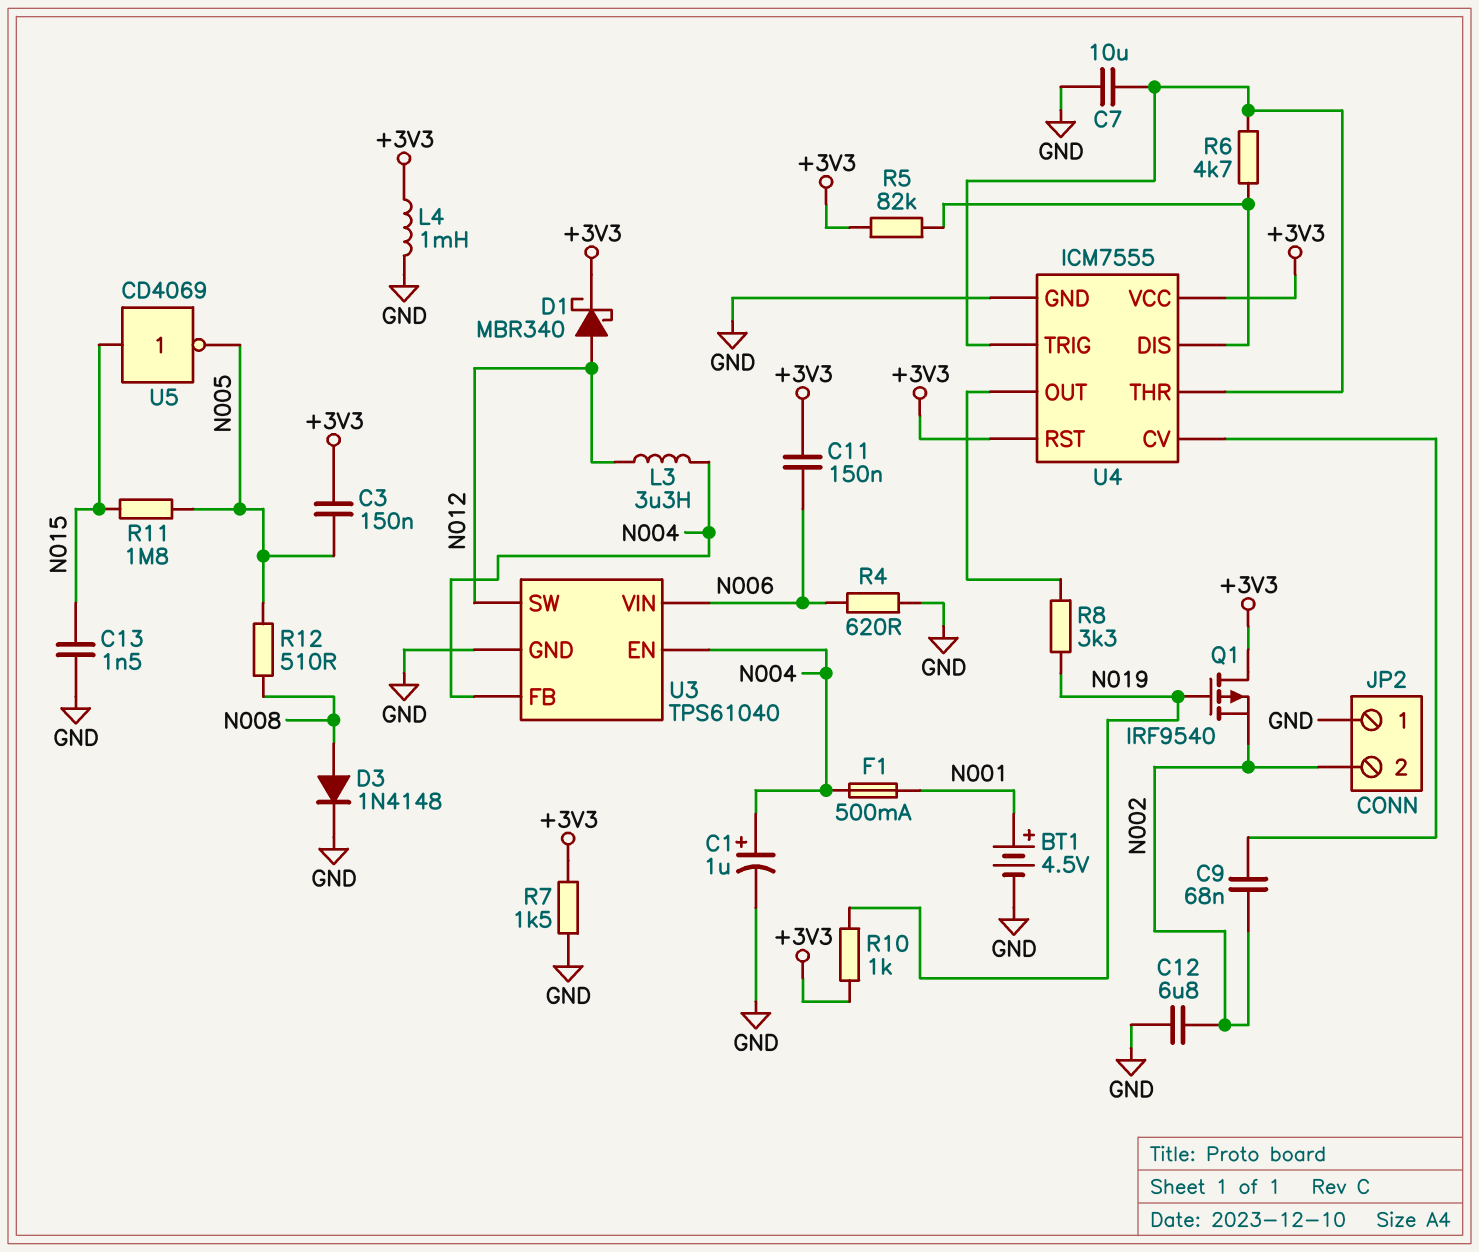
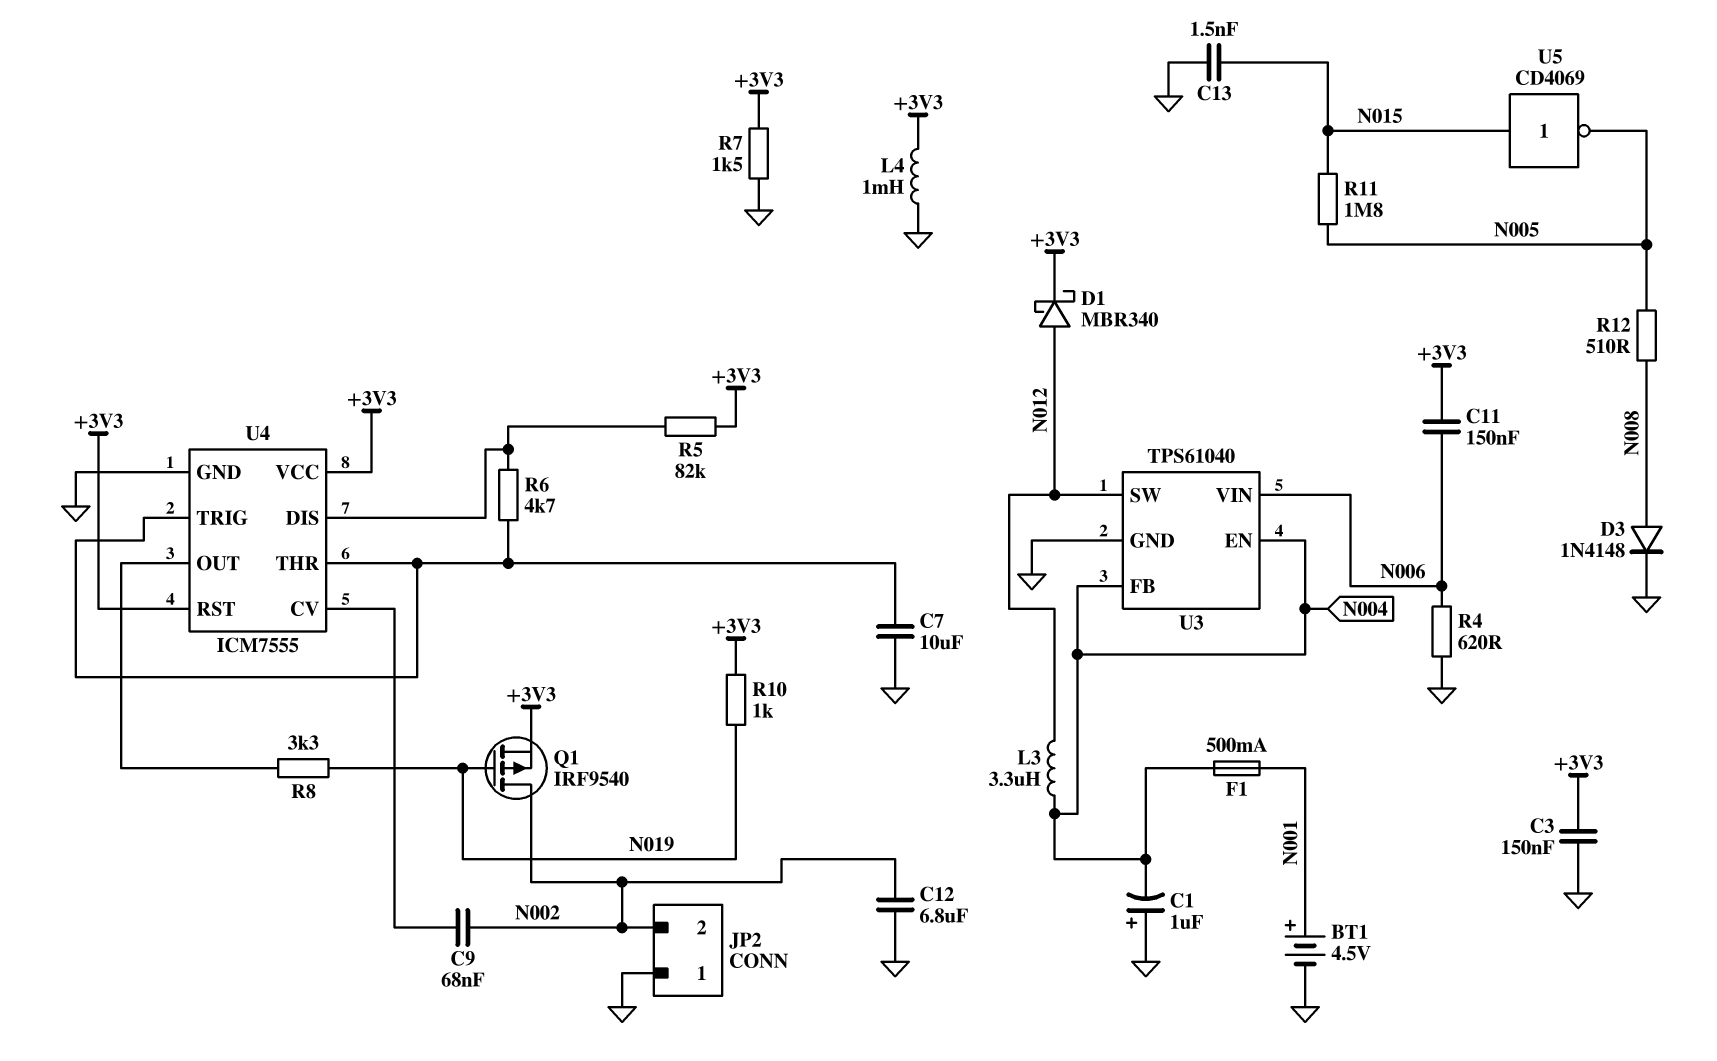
C1: 1uF (plus N004, minus GND) -> 1uF (plus GND, minus N004)
C3: 150nF (+3V3, N005) -> 150nF (+3V3, GND)
Q1: PMOS IRF9540 (G N019, D +3V3, S N002) -> PMOS IRF9540 (G N019, D N002, S +3V3)

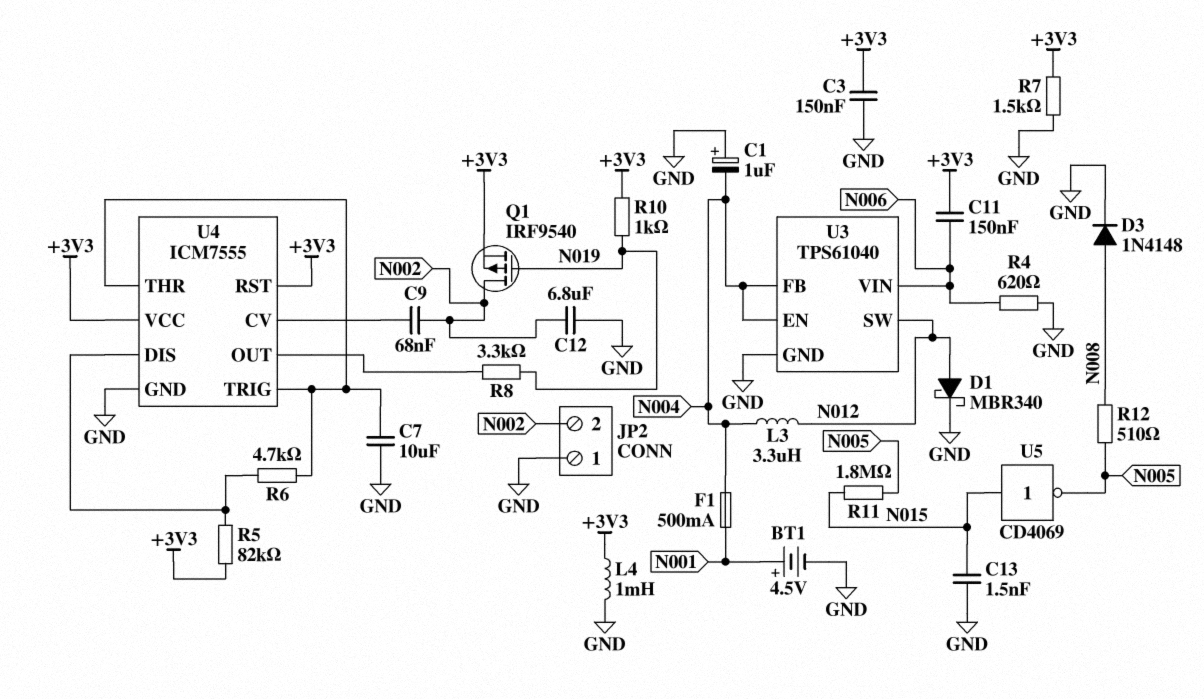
D1: schottky MBR340 (A N012, K +3V3) -> schottky MBR340 (A N012, K GND)

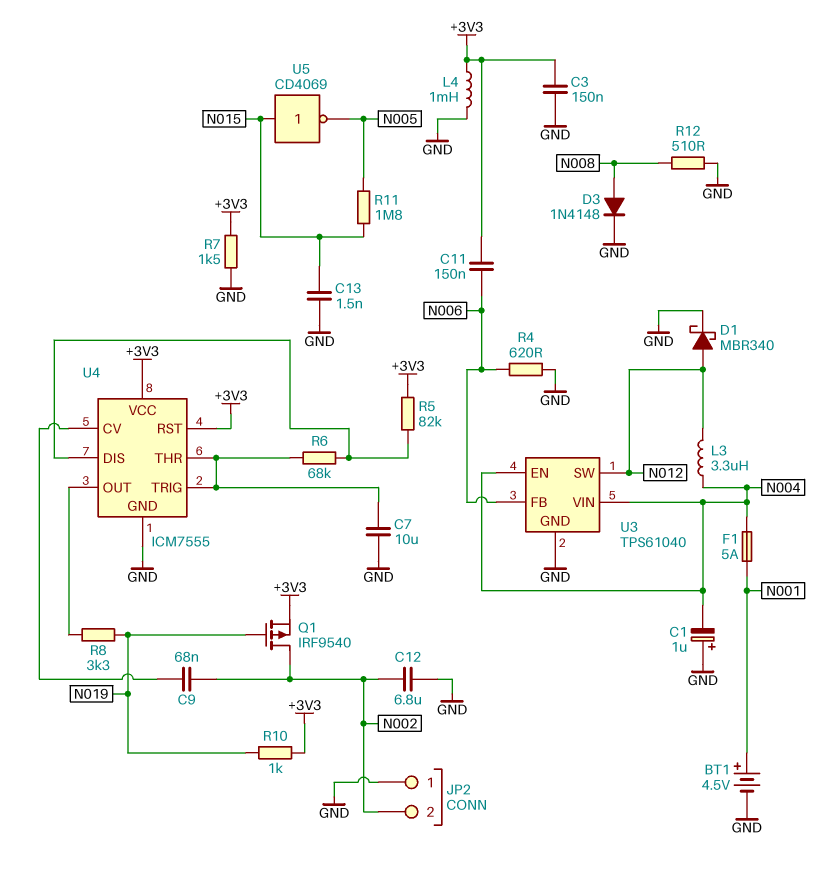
F1: 500mA (N001, N004) -> 5A (N001, N004)
R6: 4.7k (U4/DIS, U4/THR) -> 68k (U4/DIS, U4/THR)
R12: 510 (N005, N008) -> 510 (GND, N008)
U3 pin FB: N004 -> N006
U3 pin VIN: N006 -> N004

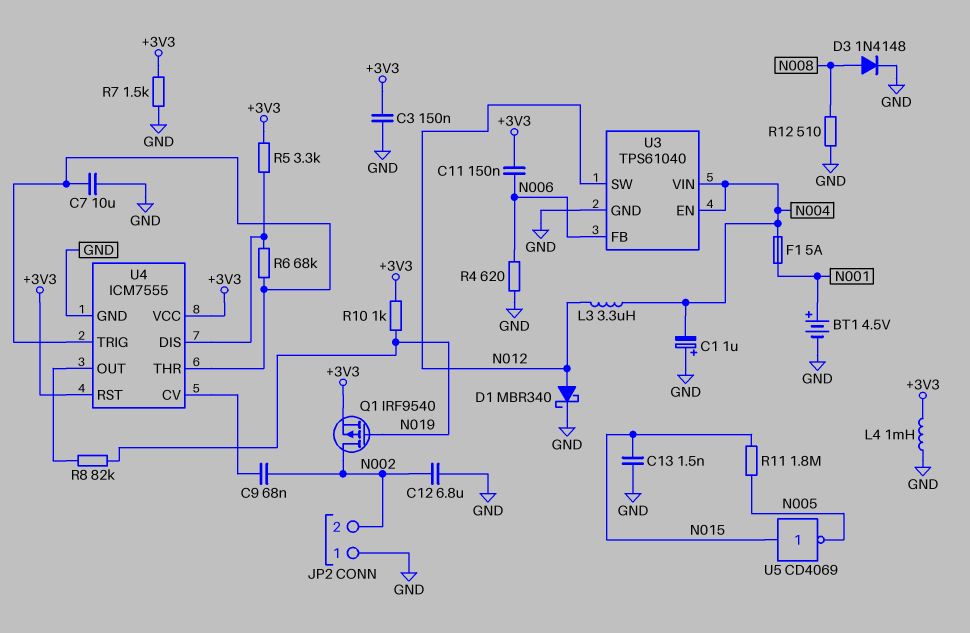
R5: 82k (+3V3, U4/DIS) -> 3.3k (+3V3, U4/DIS)
R8: 3.3k (N019, U4/OUT) -> 82k (N019, U4/OUT)

